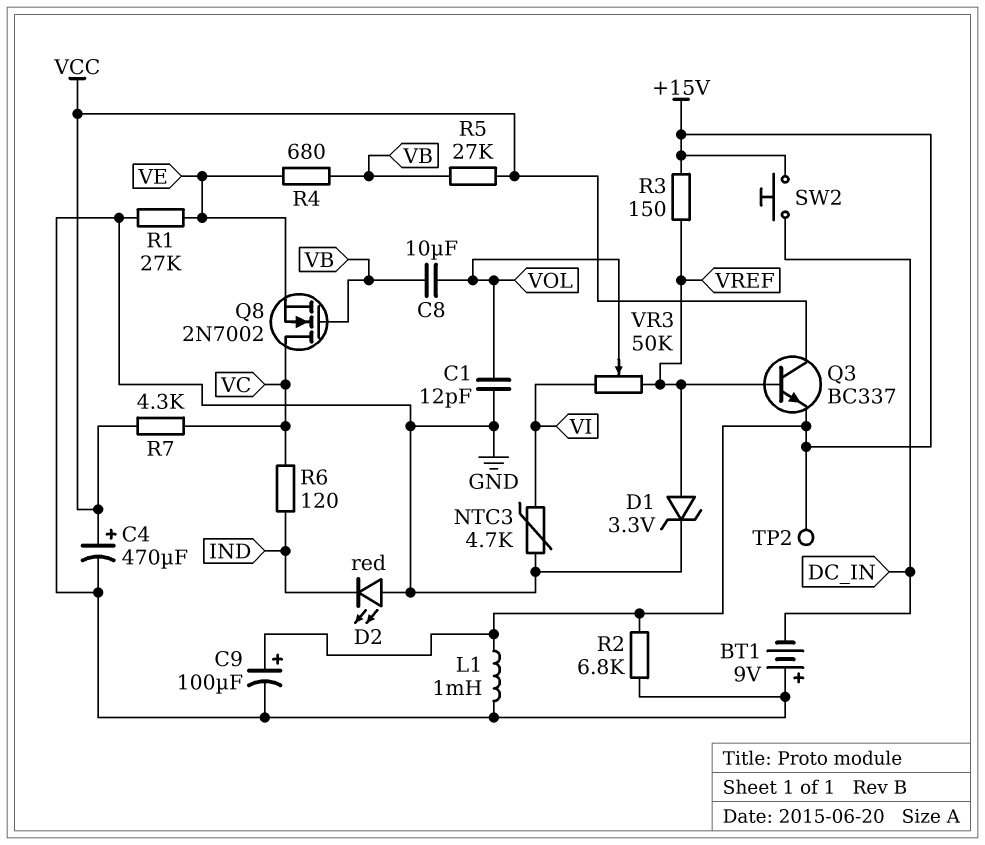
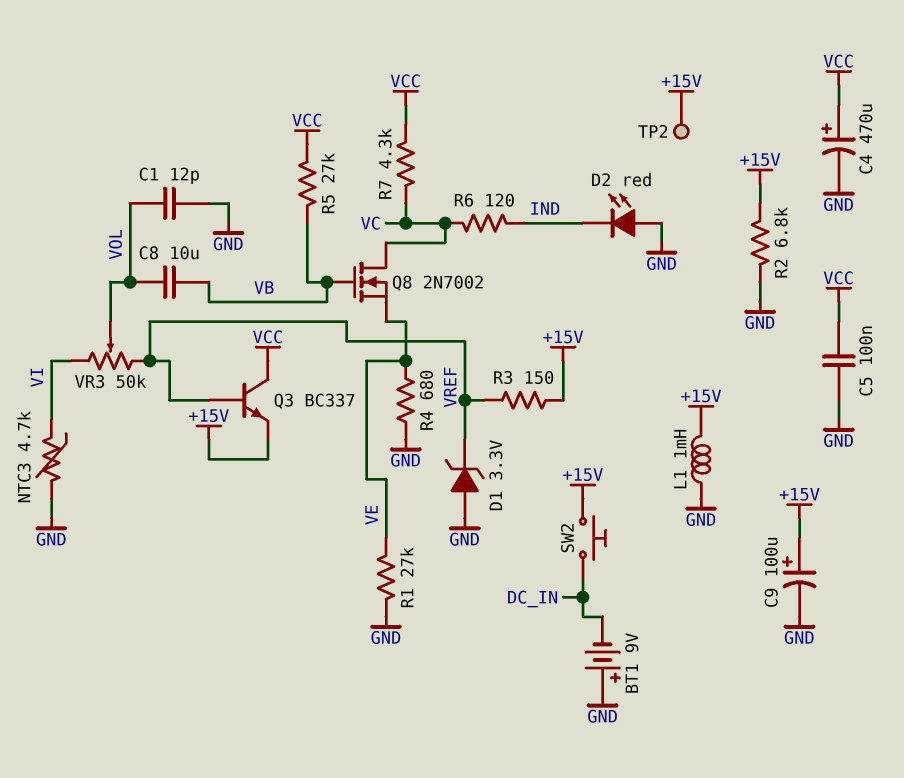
C5: none -> 100nF (GND, VCC)
D1: zener 3.3V (A VREF, K GND) -> zener 3.3V (A GND, K VREF)
R4: 680 (VB, VE) -> 680 (GND, VE)

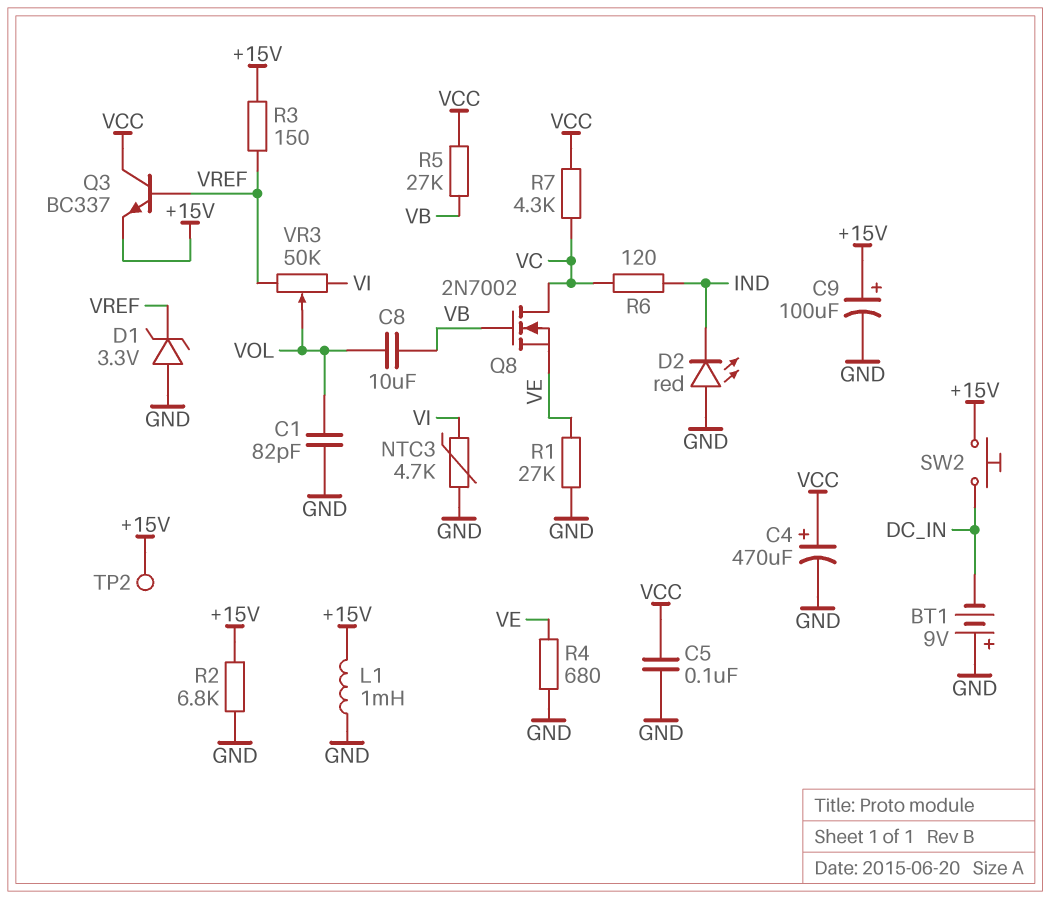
C1: 12pF (GND, VOL) -> 82pF (GND, VOL)

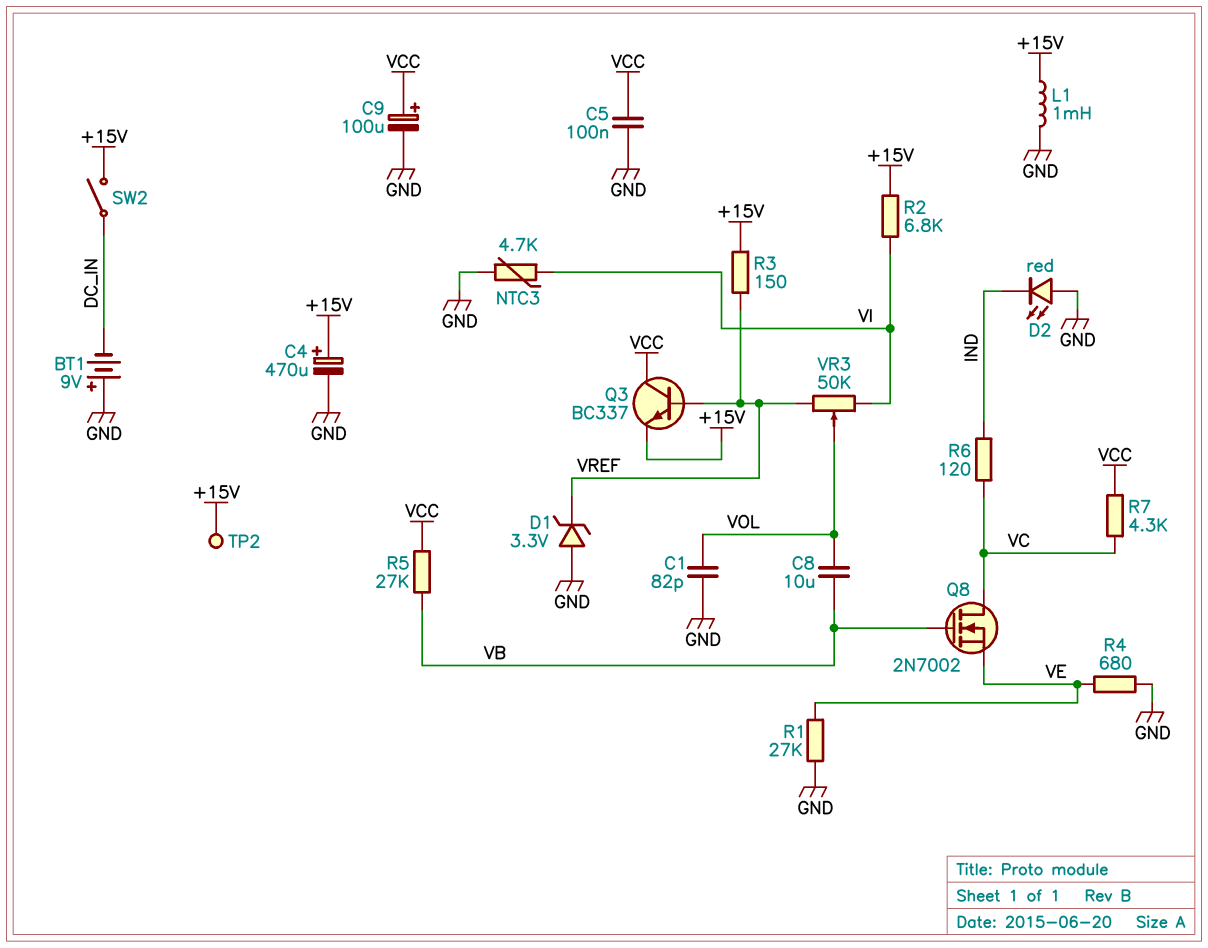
C4: 470uF (plus VCC, minus GND) -> 470uF (plus +15V, minus GND)
C9: 100uF (plus +15V, minus GND) -> 100uF (plus VCC, minus GND)
R2: 6.8k (+15V, GND) -> 6.8k (+15V, VI)
SW2: button (+15V, DC_IN) -> switch (+15V, DC_IN)

